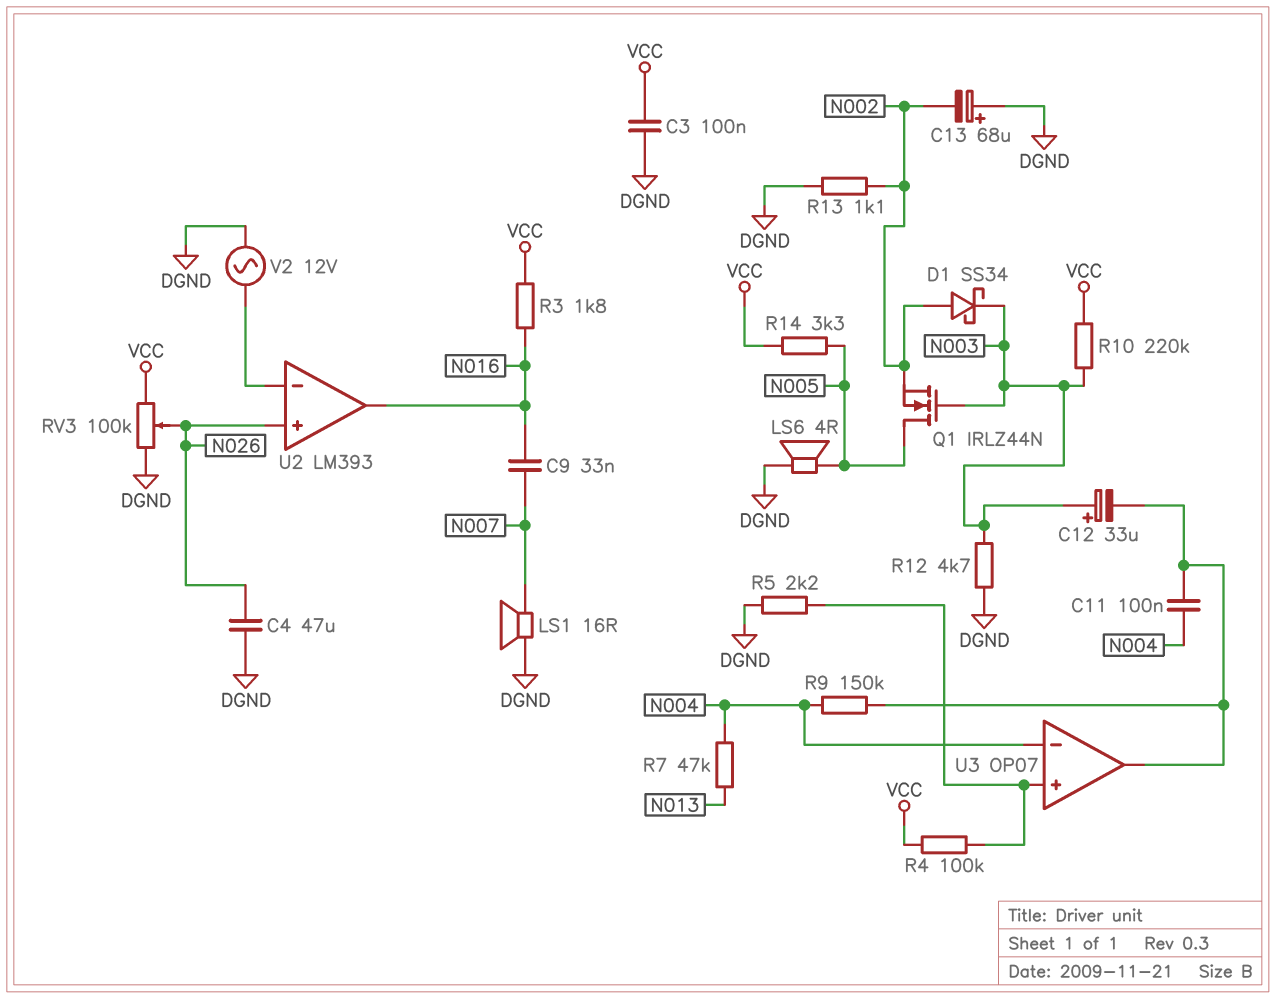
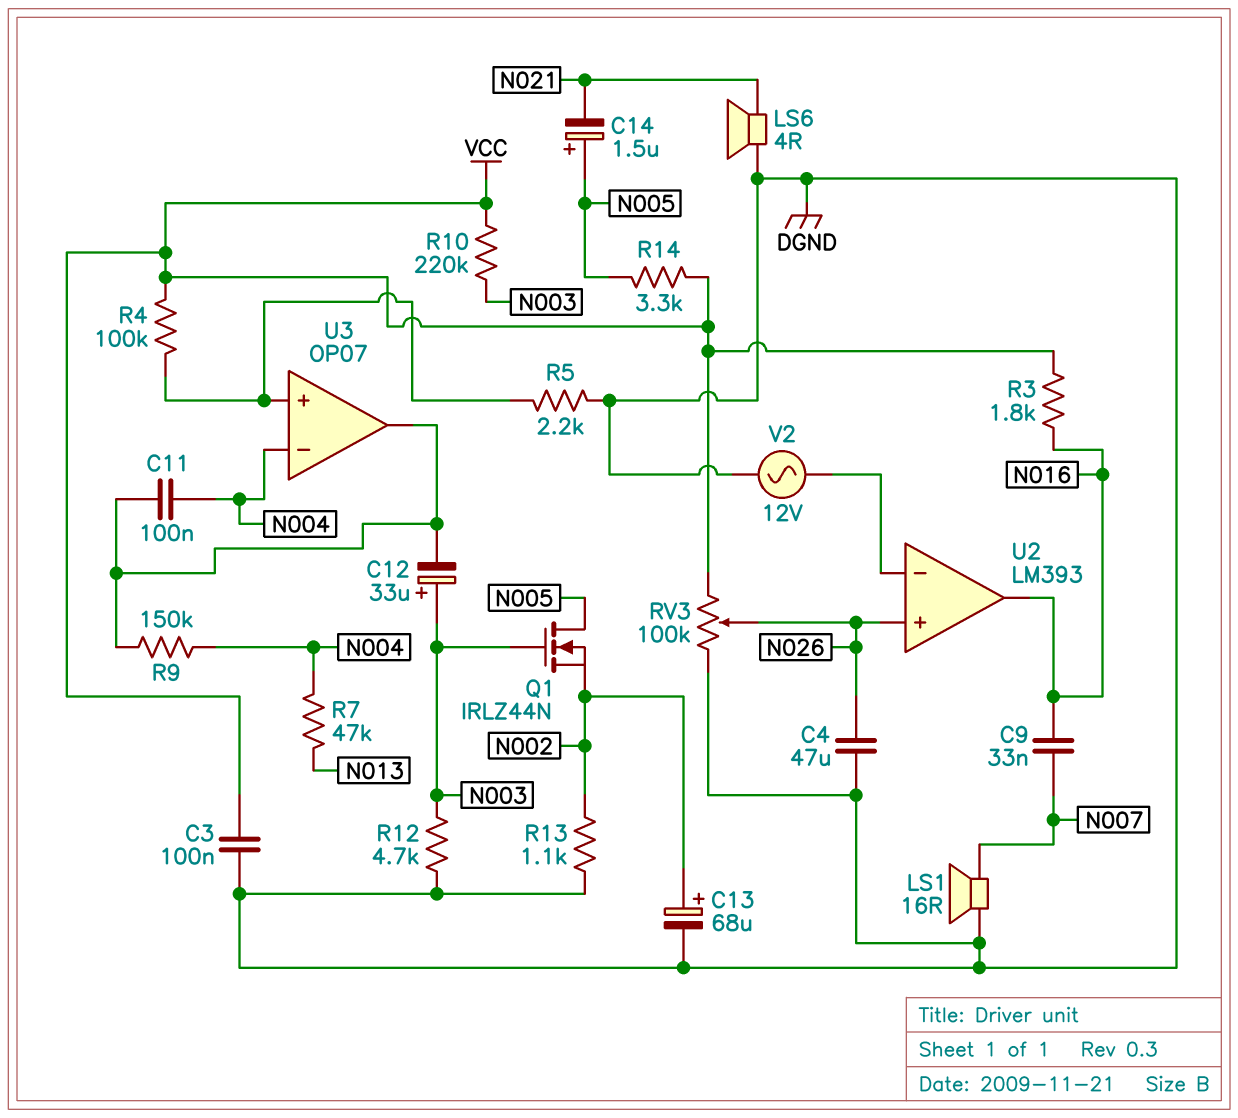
C13: 68uF (plus DGND, minus N002) -> 68uF (plus N002, minus DGND)
C14: none -> 1.5uF (plus N005, minus N021)
D1: schottky SS34 (A N002, K N003) -> none
LS6: speaker 4R (DGND, N005) -> speaker 4R (DGND, N021)

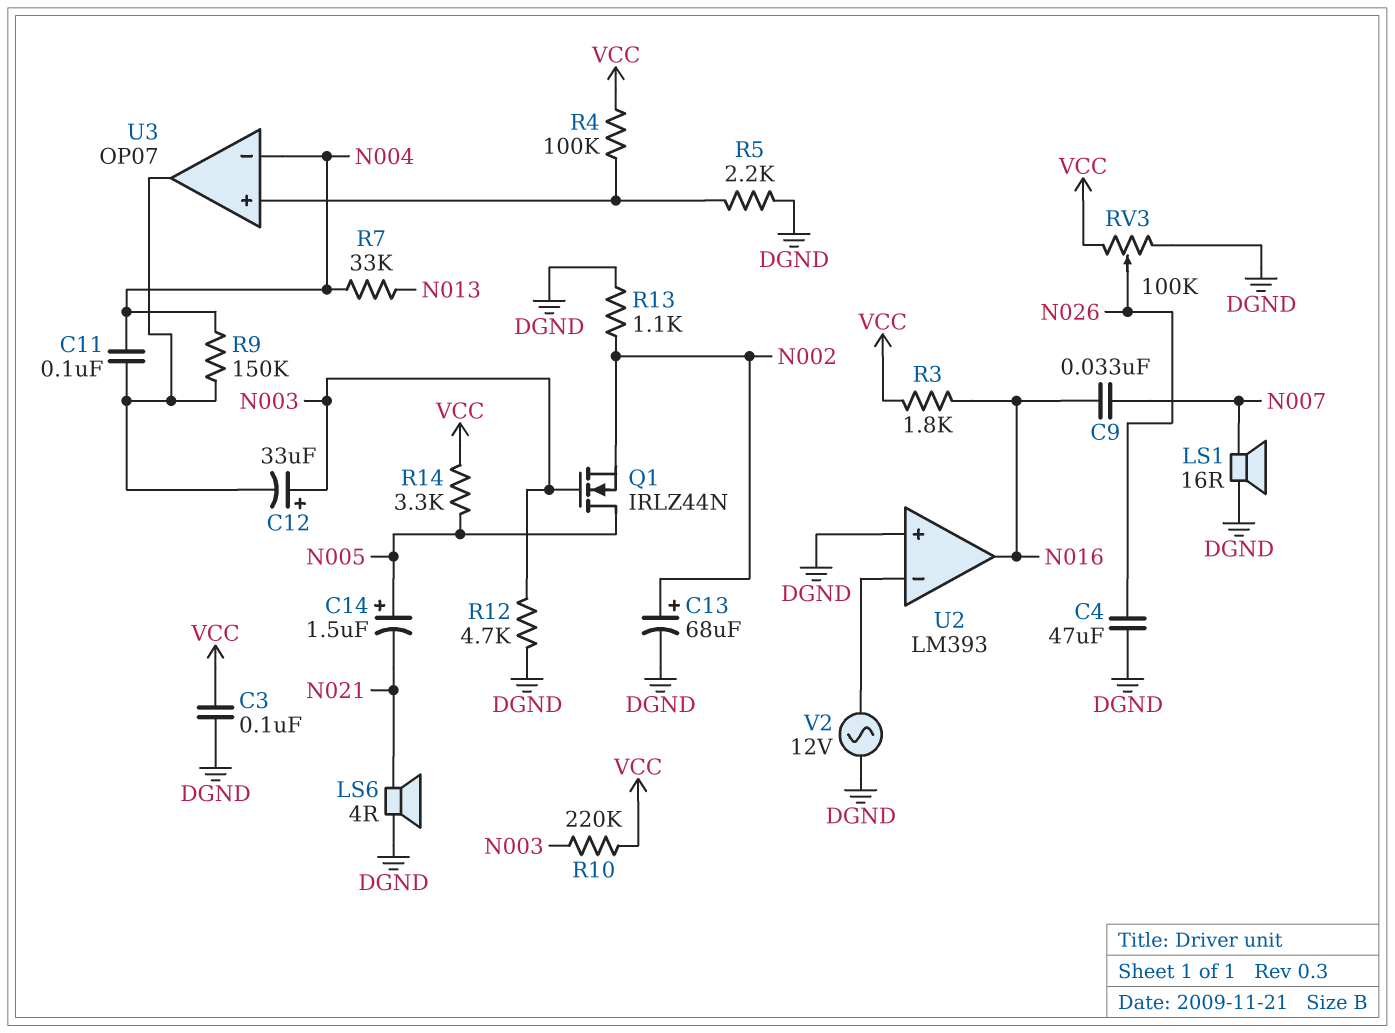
R7: 47k (N004, N013) -> 33k (N004, N013)
U2 pin in+: N026 -> DGND

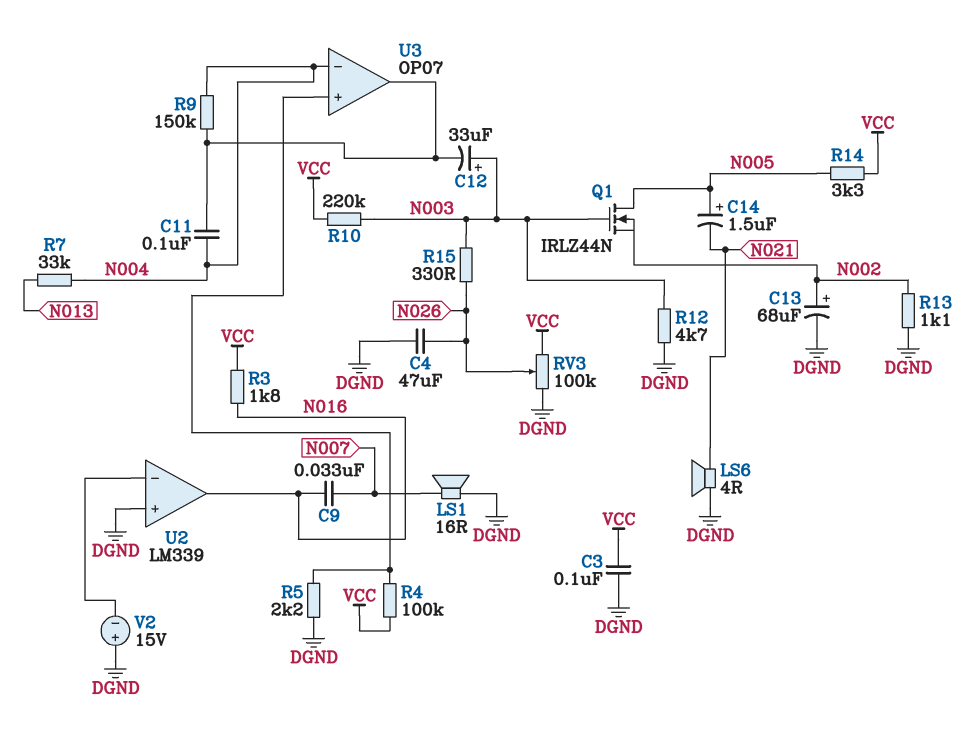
R15: none -> 330 (N003, N026)
U2: LM393 -> LM339
V2: AC 12V (DGND, U2/in-) -> 15V (plus DGND, minus U2/in-)

